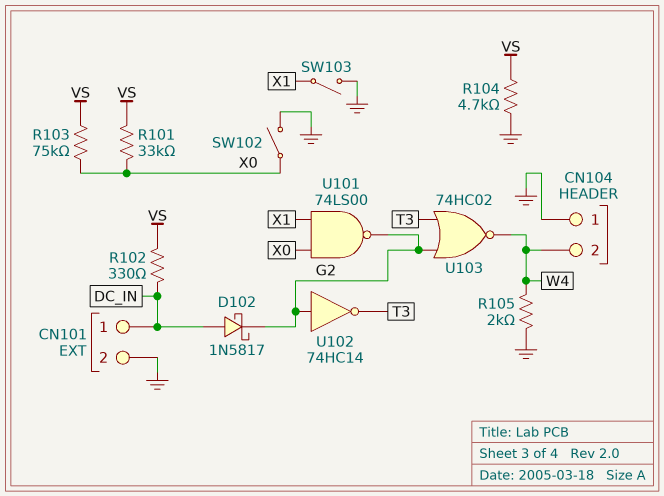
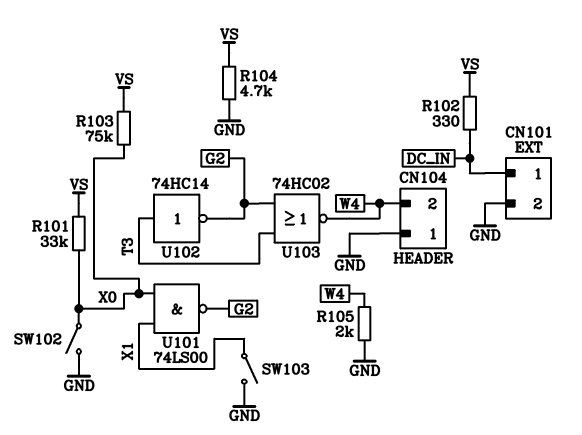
D102: schottky 1N5817 (A DC_IN, K G2) -> none
U102: NOT 74HC14 (in G2, out T3) -> NOT 74HC14 (in T3, out G2)

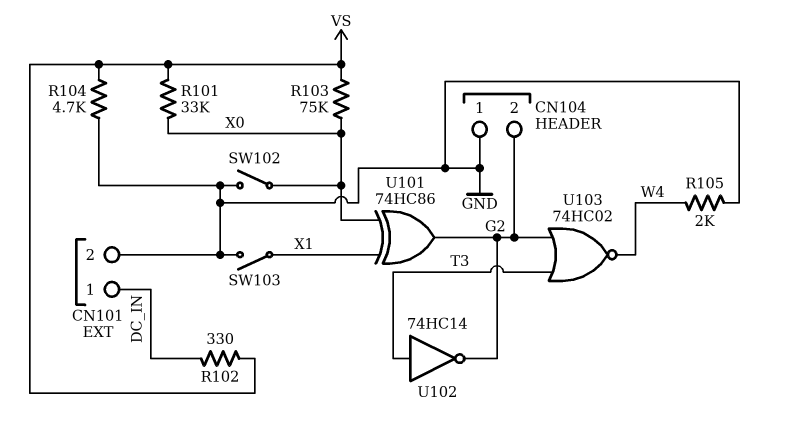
CN104 pin 2: W4 -> G2
U101: NAND 74LS00 (in X0, in X1, out G2) -> XOR 74HC86 (in X0, in X1, out G2)

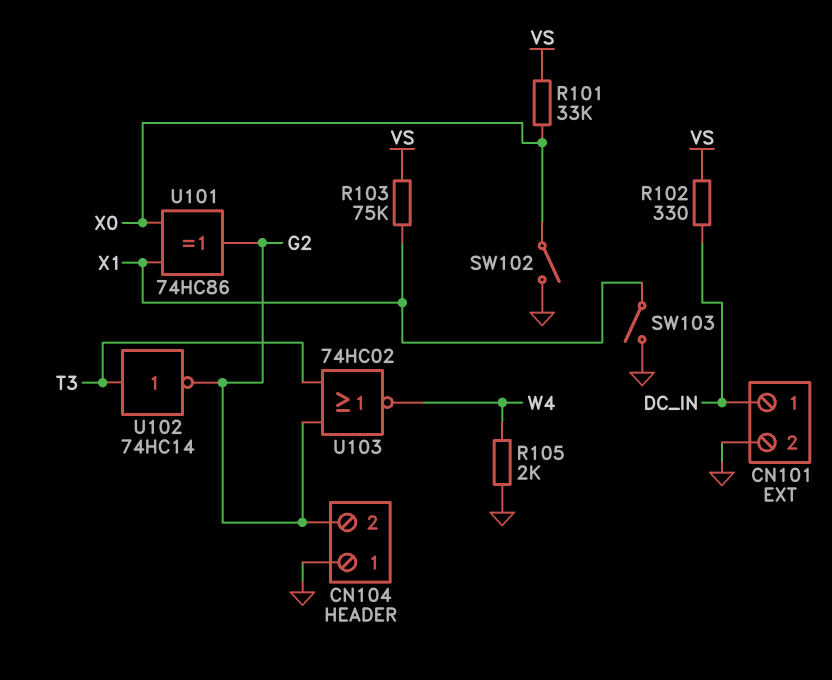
R103: 75k (VS, X0) -> 75k (VS, X1)
R104: 4.7k (GND, VS) -> none

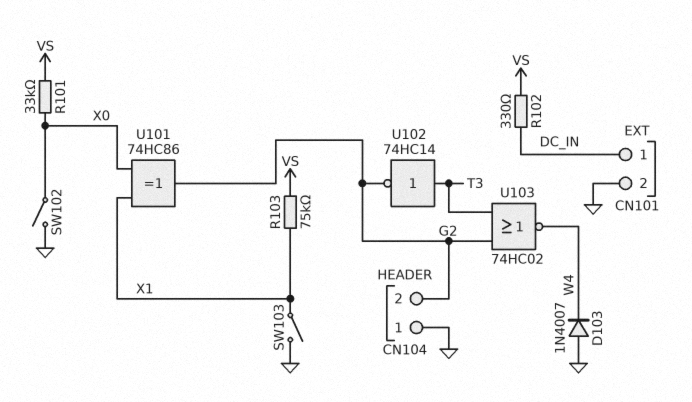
D103: none -> diode 1N4007 (A GND, K W4)
R105: 2k (GND, W4) -> none

